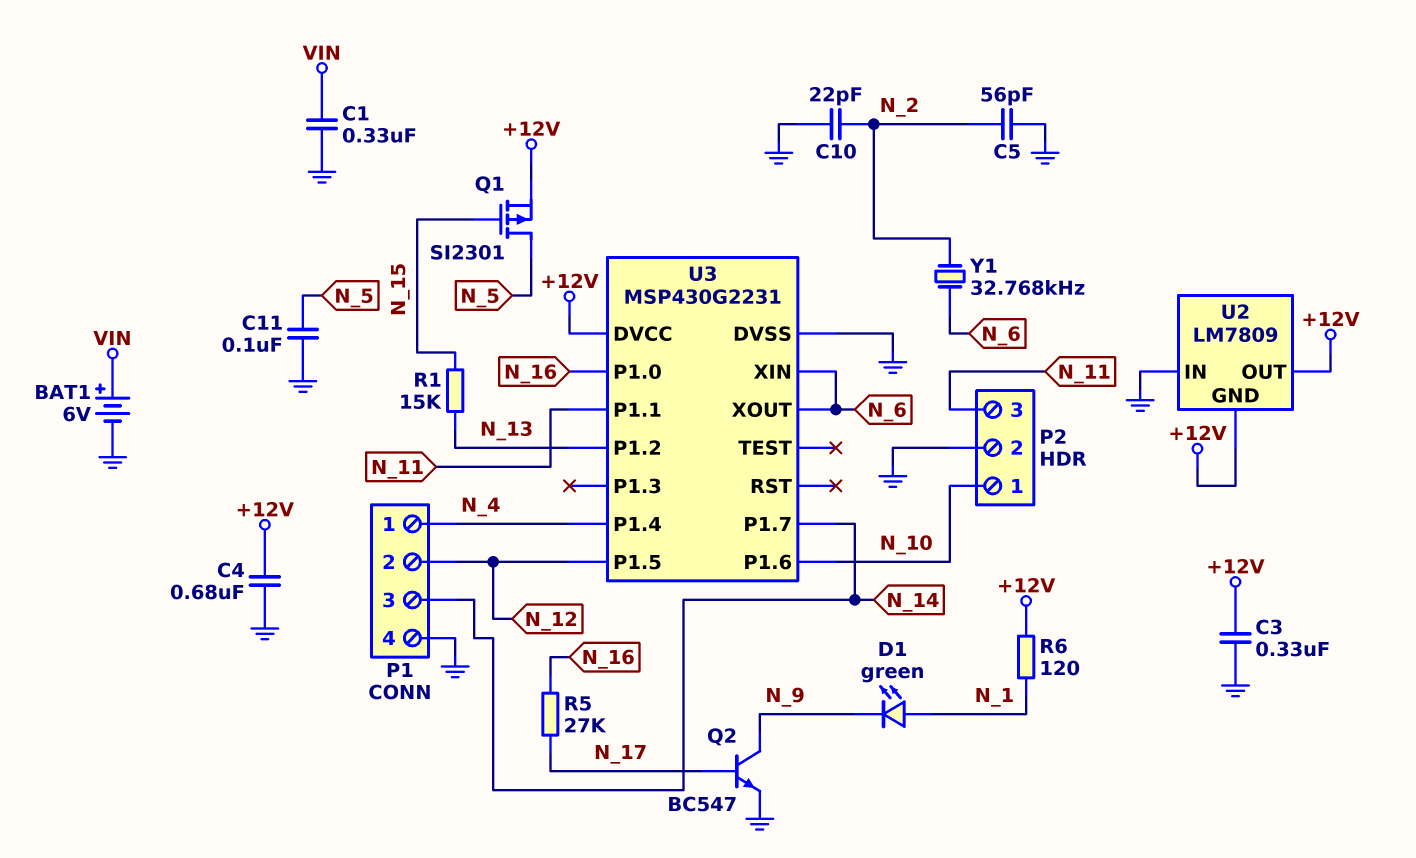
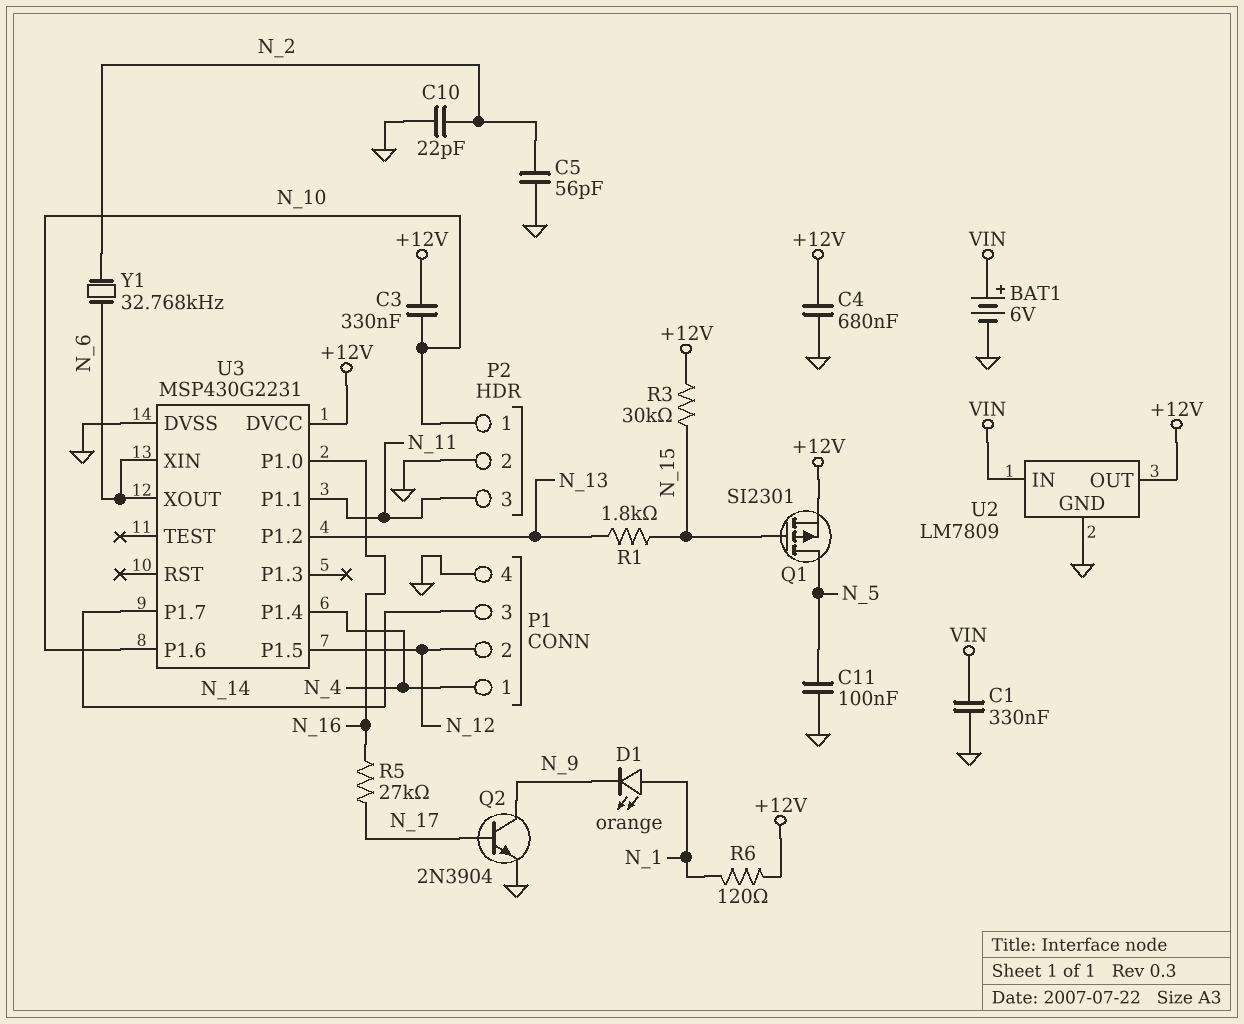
C3: 330nF (+12V, GND) -> 330nF (+12V, N_10)
D1: LED green (A N_1, K N_9) -> LED orange (A N_1, K N_9)
Q2: NPN BC547 (B N_17, C N_9, E GND) -> NPN 2N3904 (B N_17, C N_9, E GND)
R1: 15k (N_13, N_15) -> 1.8k (N_13, N_15)
R3: none -> 30k (+12V, N_15)
U2 pin GND: +12V -> GND
U2 pin IN: GND -> VIN

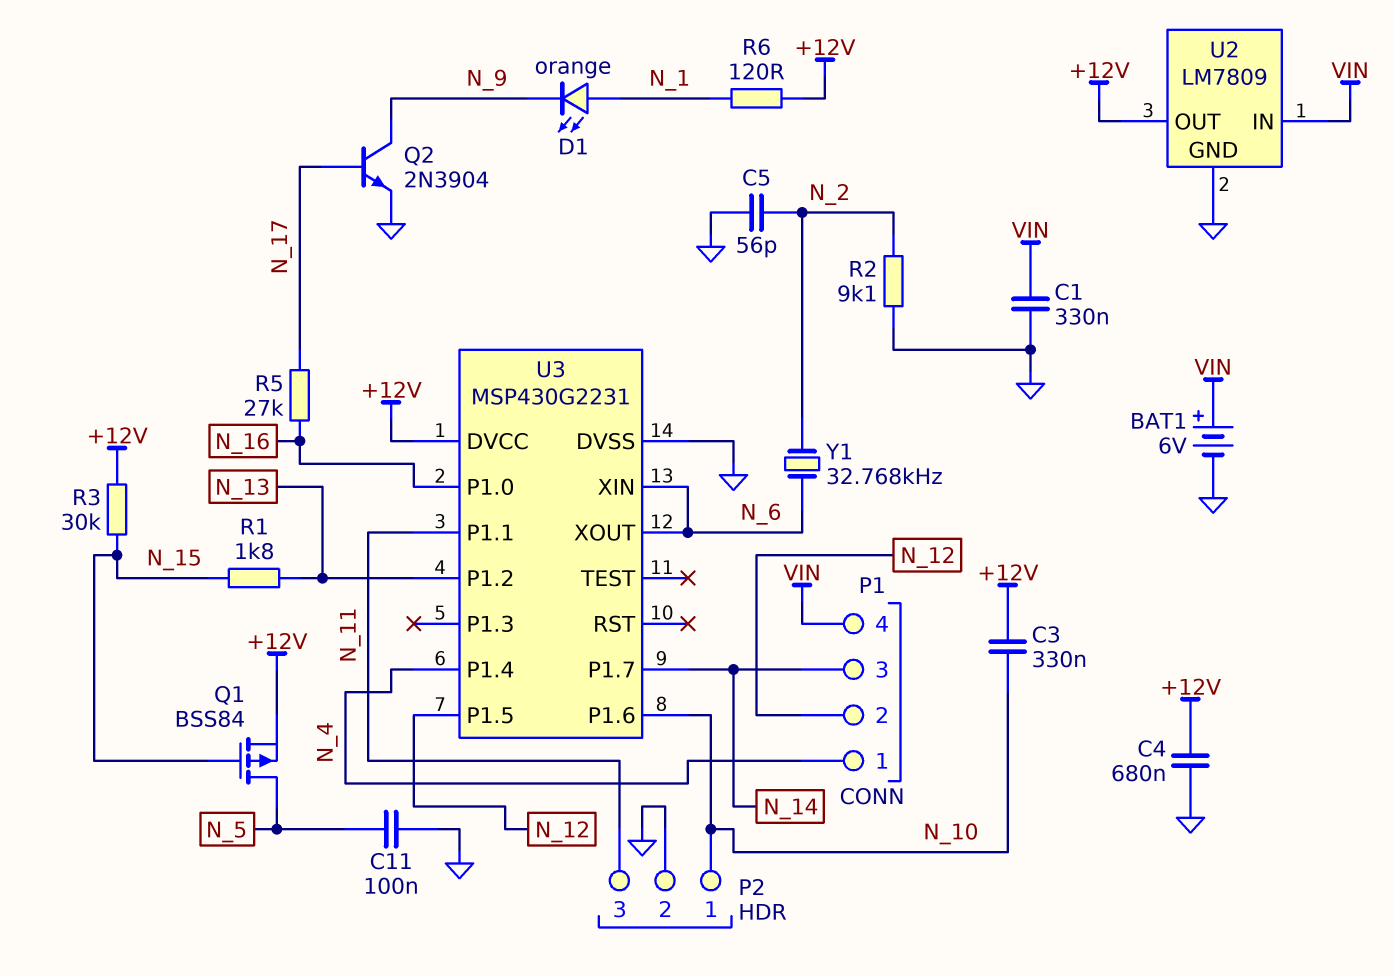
C10: 22pF (GND, N_2) -> none
P1 pin 4: GND -> VIN
Q1: PMOS SI2301 (G N_15, D N_5, S +12V) -> PMOS BSS84 (G N_15, D N_5, S +12V)
R2: none -> 9.1k (GND, N_2)

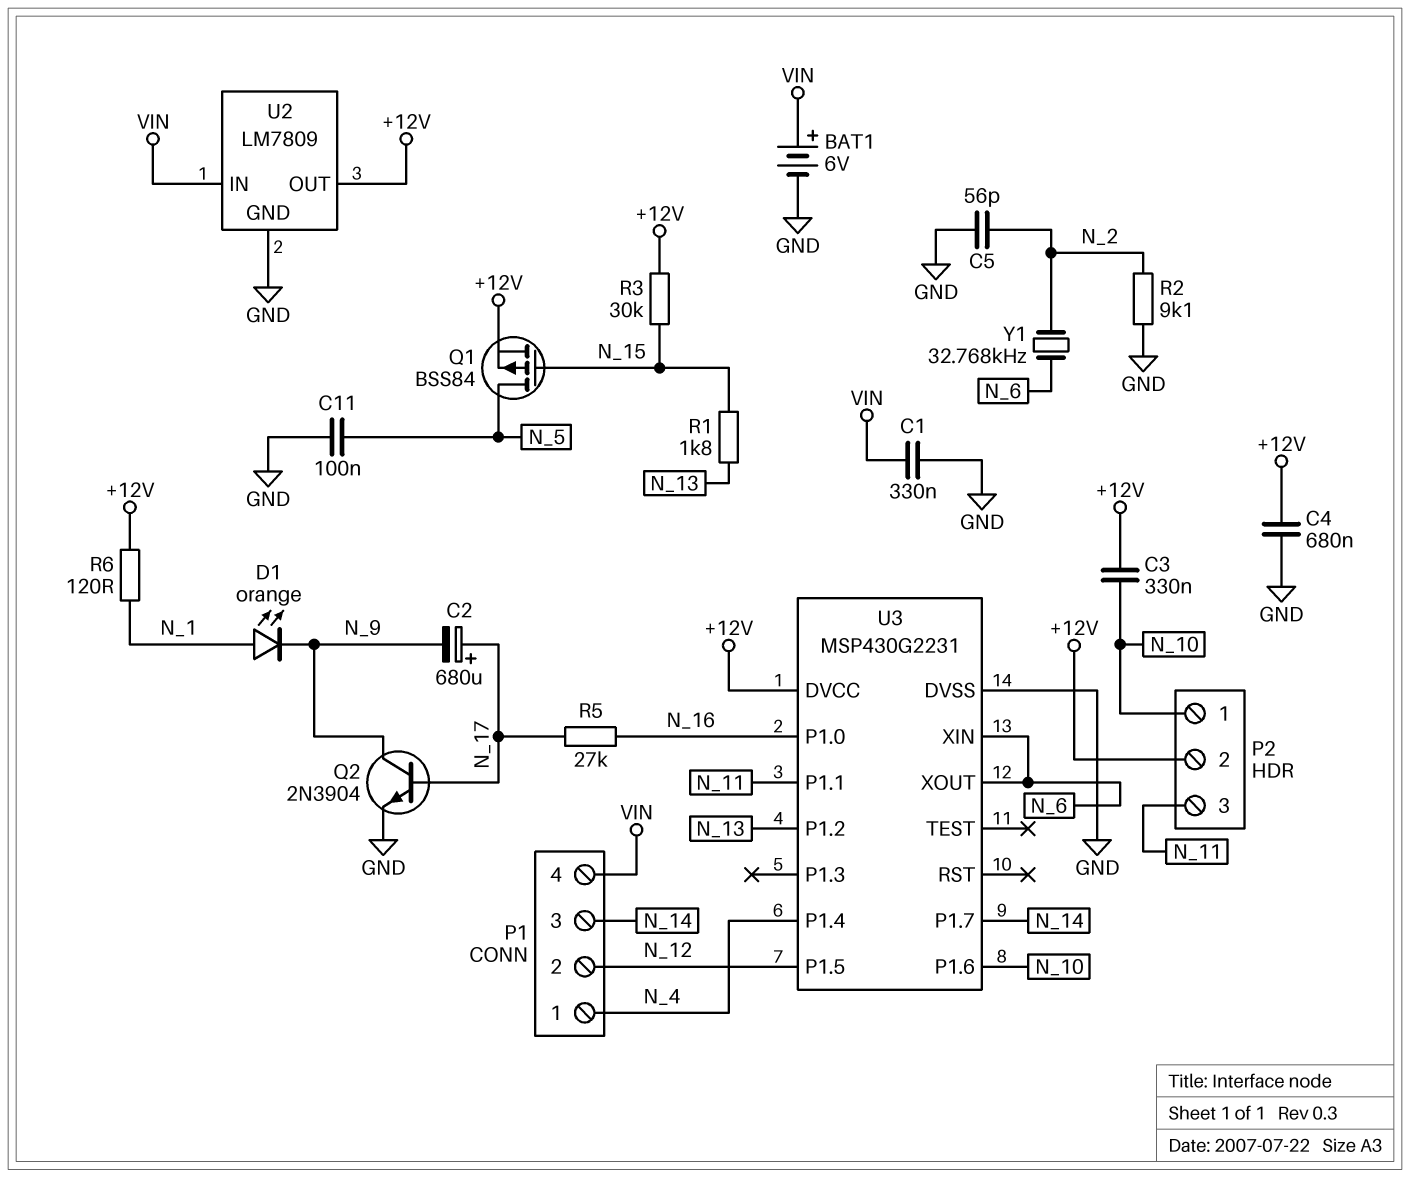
C2: none -> 680uF (plus N_17, minus N_9)
P2 pin 2: GND -> +12V

